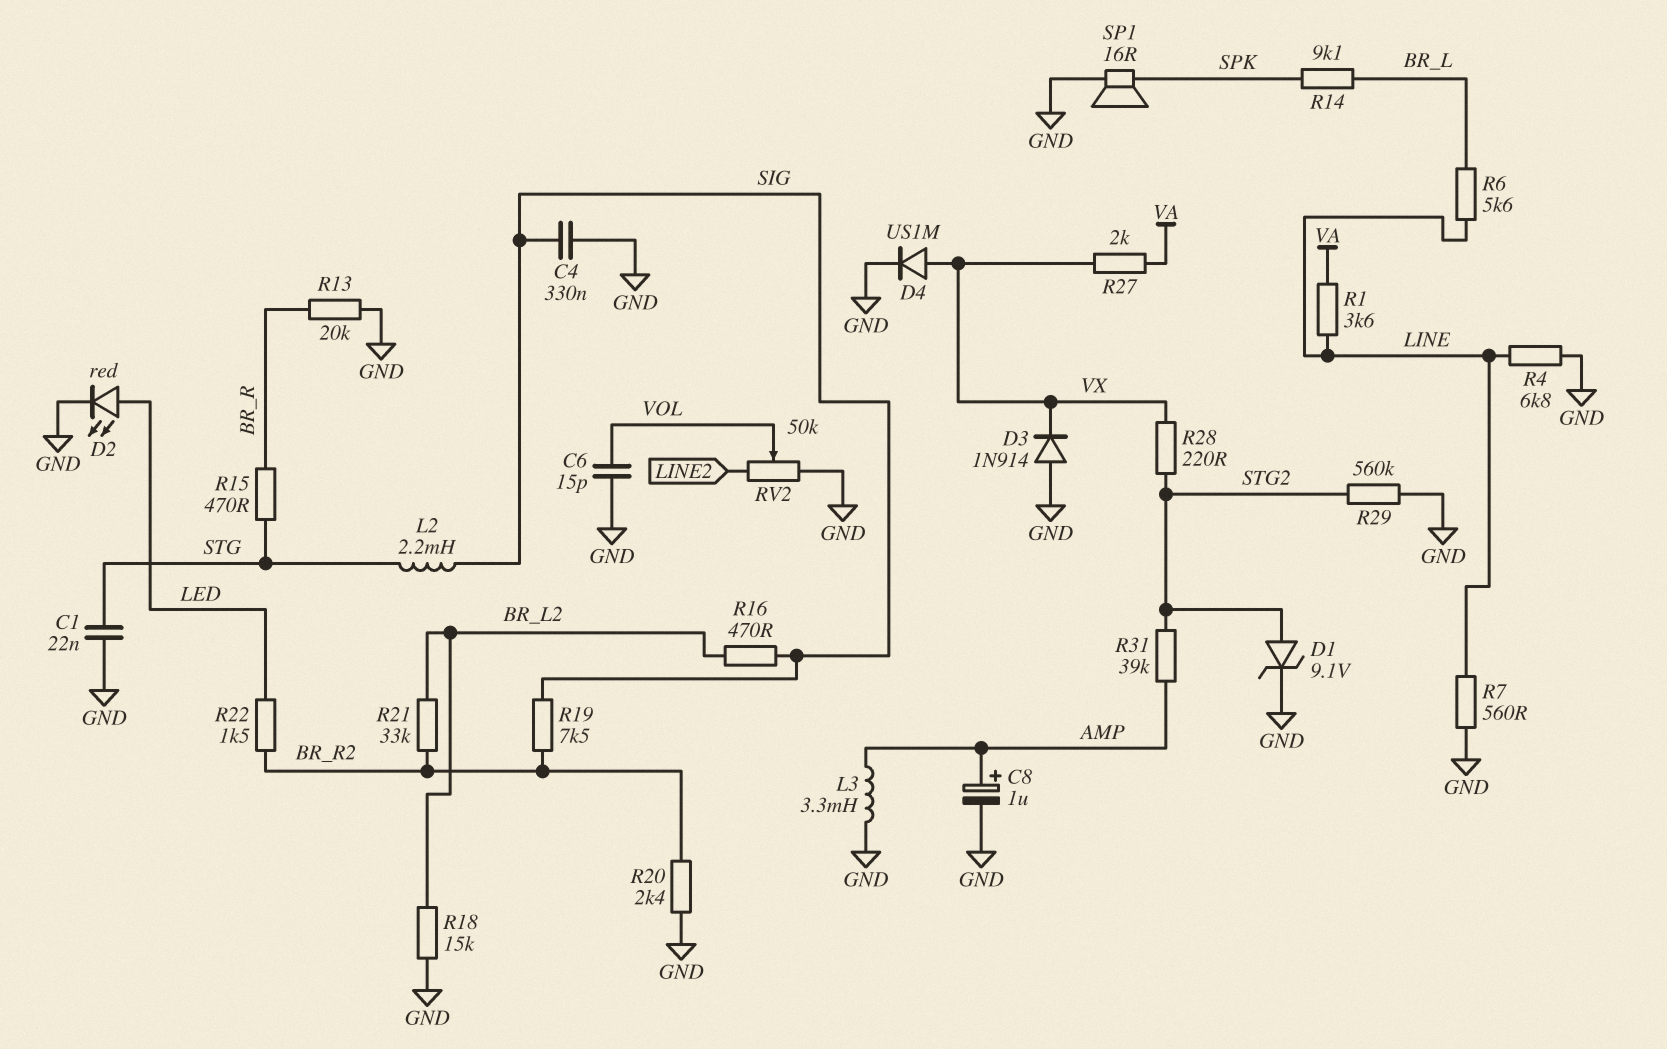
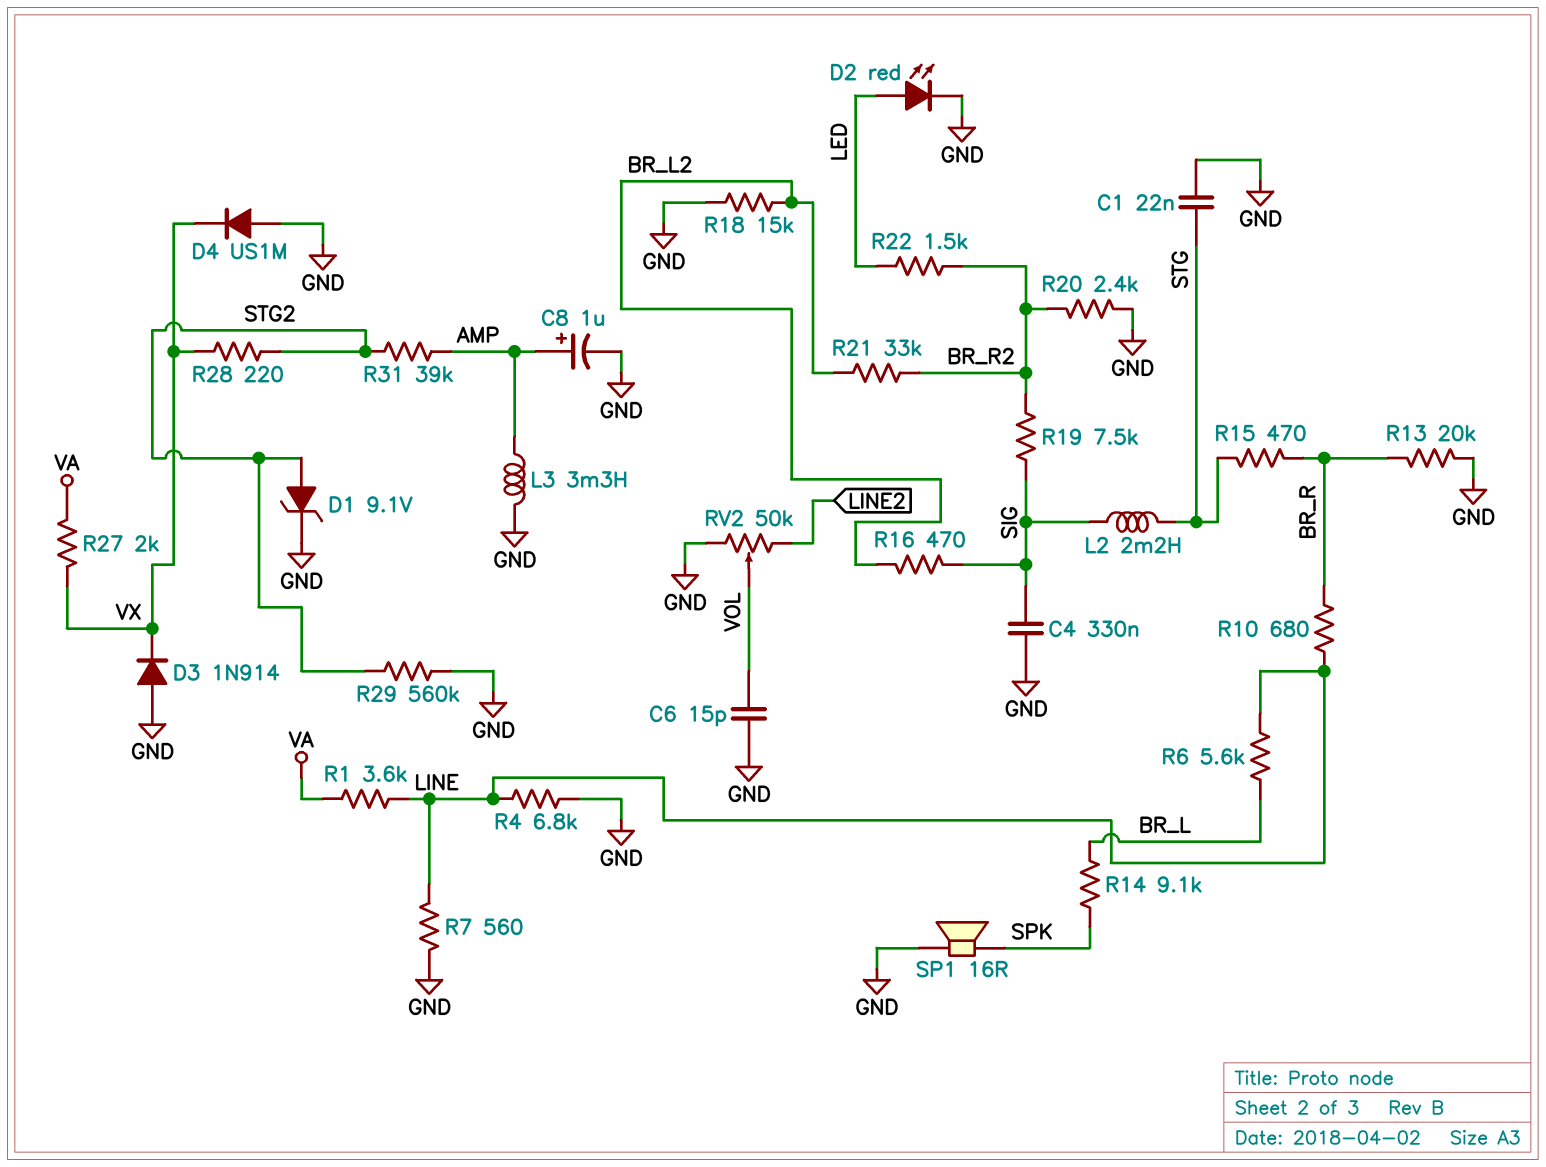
D4: diode US1M (A VX, K GND) -> diode US1M (A GND, K VX)
R10: none -> 680 (BR_R, LINE)

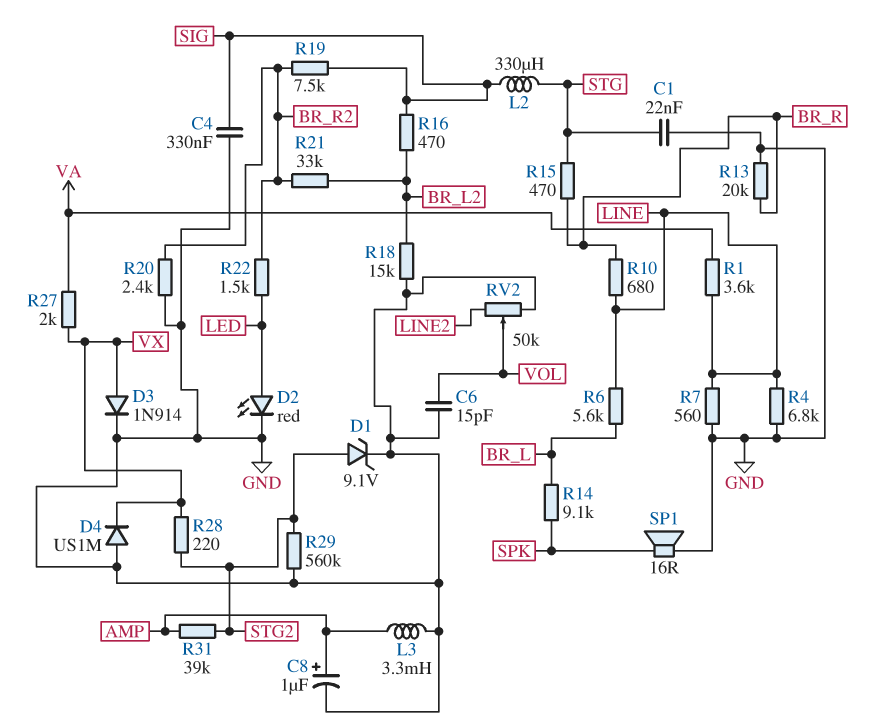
D3: diode 1N914 (A GND, K VX) -> diode 1N914 (A VX, K GND)
L2: 2.2mH (SIG, STG) -> 330uH (SIG, STG)

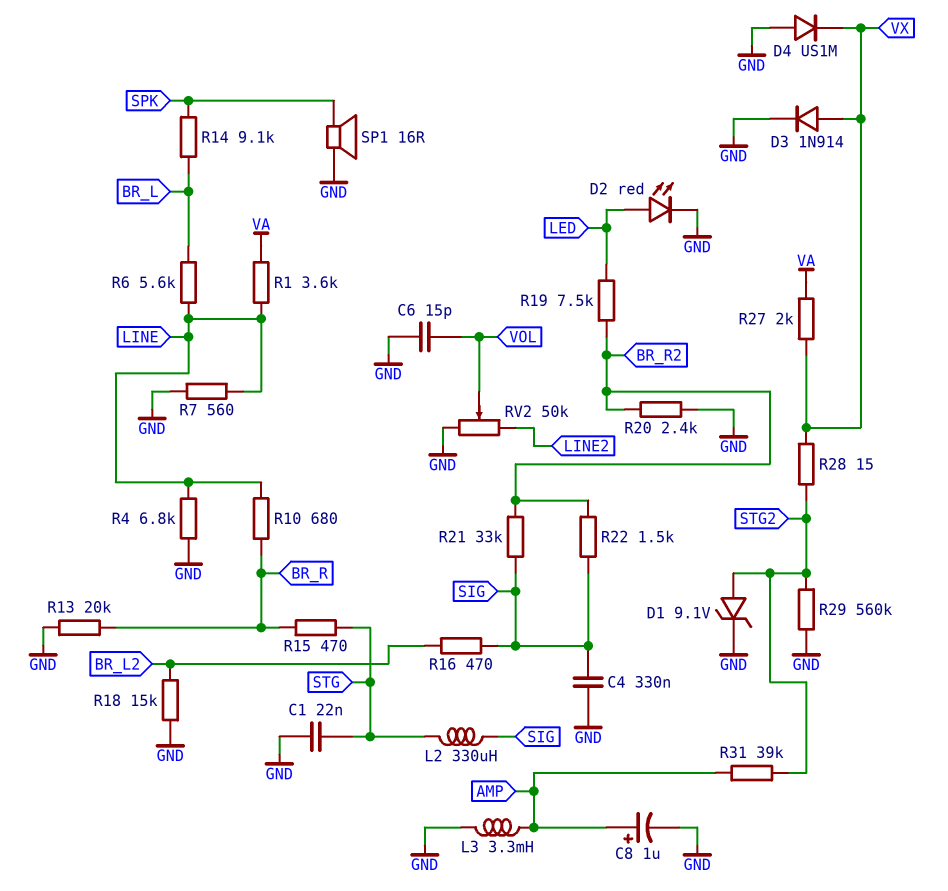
R19: 7.5k (BR_R2, SIG) -> 7.5k (BR_R2, LED)
R21: 33k (BR_L2, BR_R2) -> 33k (BR_R2, SIG)
R22: 1.5k (BR_R2, LED) -> 1.5k (BR_R2, SIG)
R28: 220 (STG2, VX) -> 15 (STG2, VX)

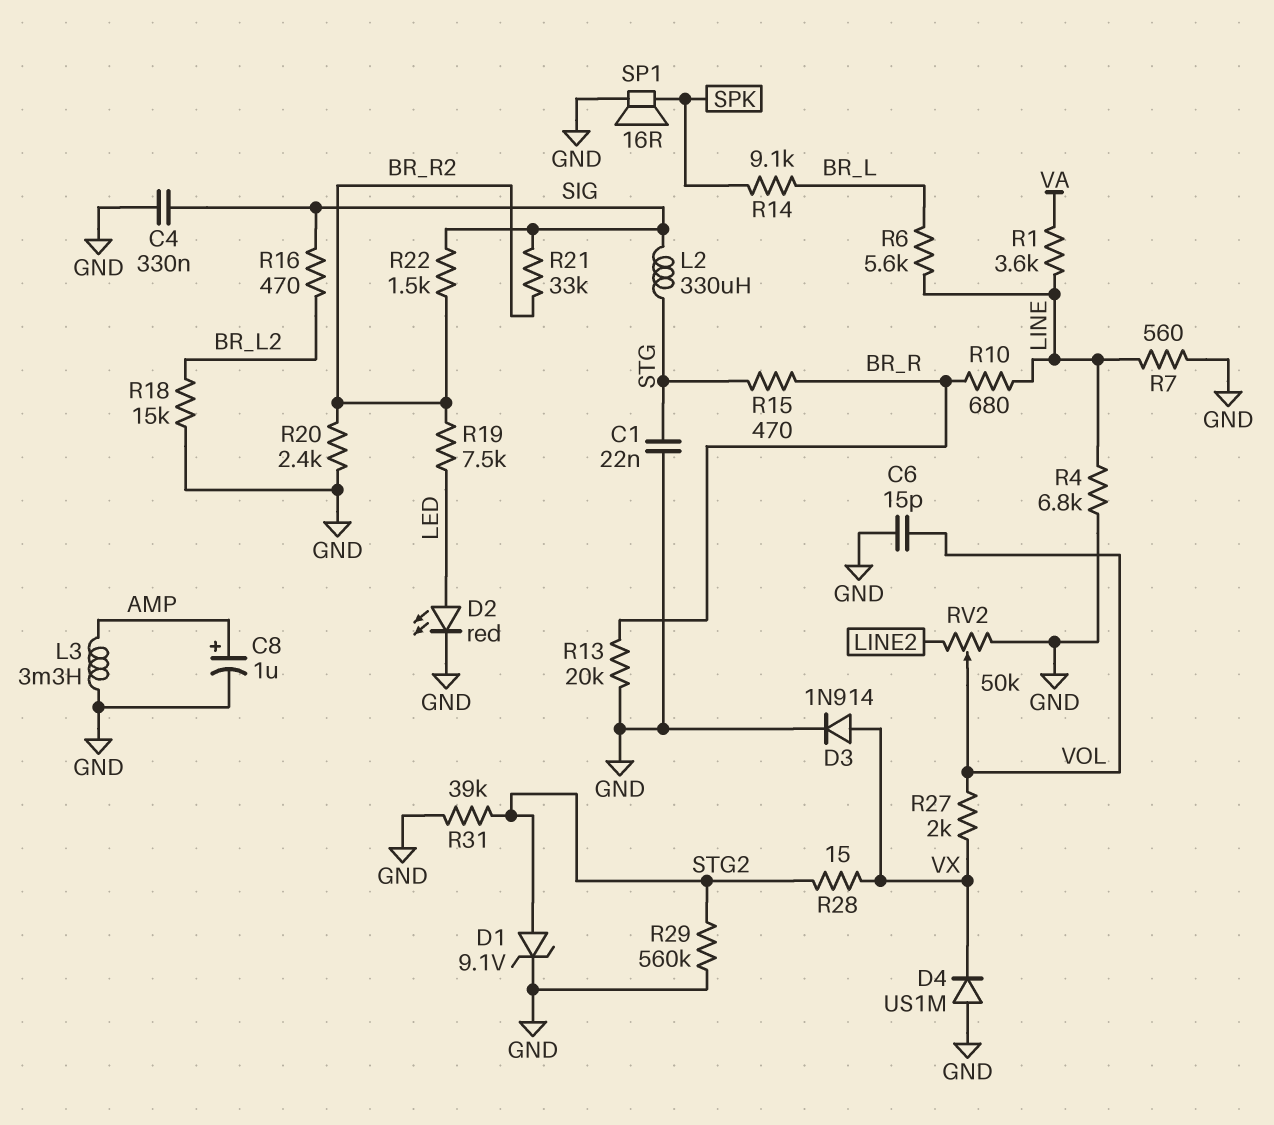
R27: 2k (VA, VX) -> 2k (VOL, VX)
R31: 39k (AMP, STG2) -> 39k (GND, STG2)

